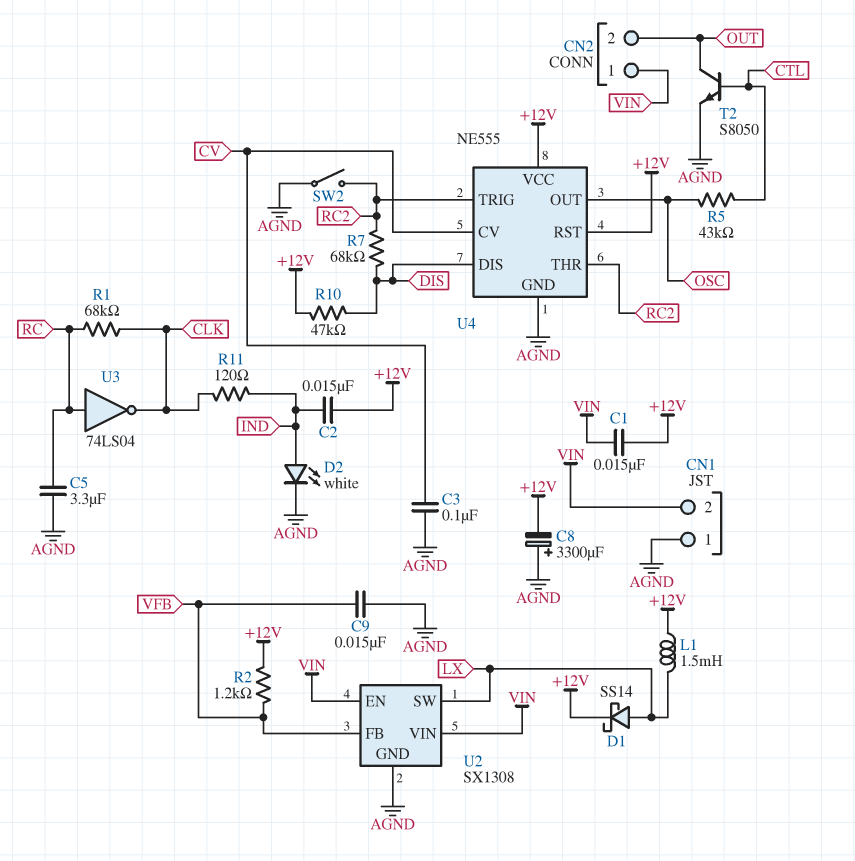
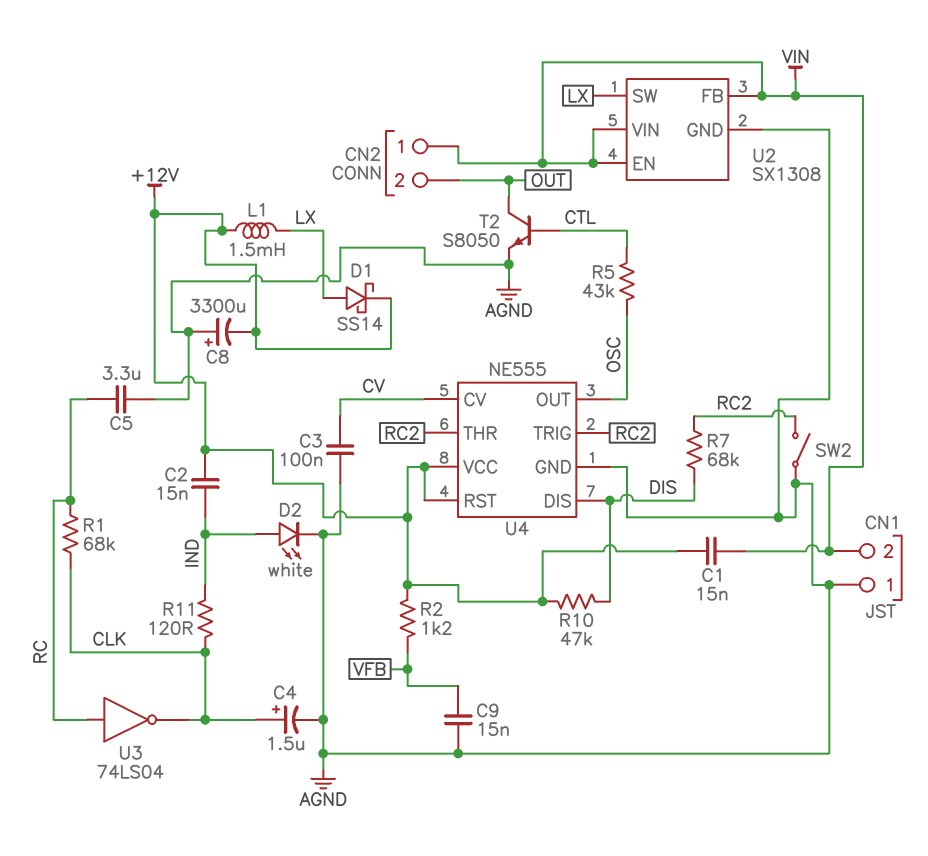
C4: none -> 1.5uF (plus CLK, minus AGND)
U2 pin FB: VFB -> VIN

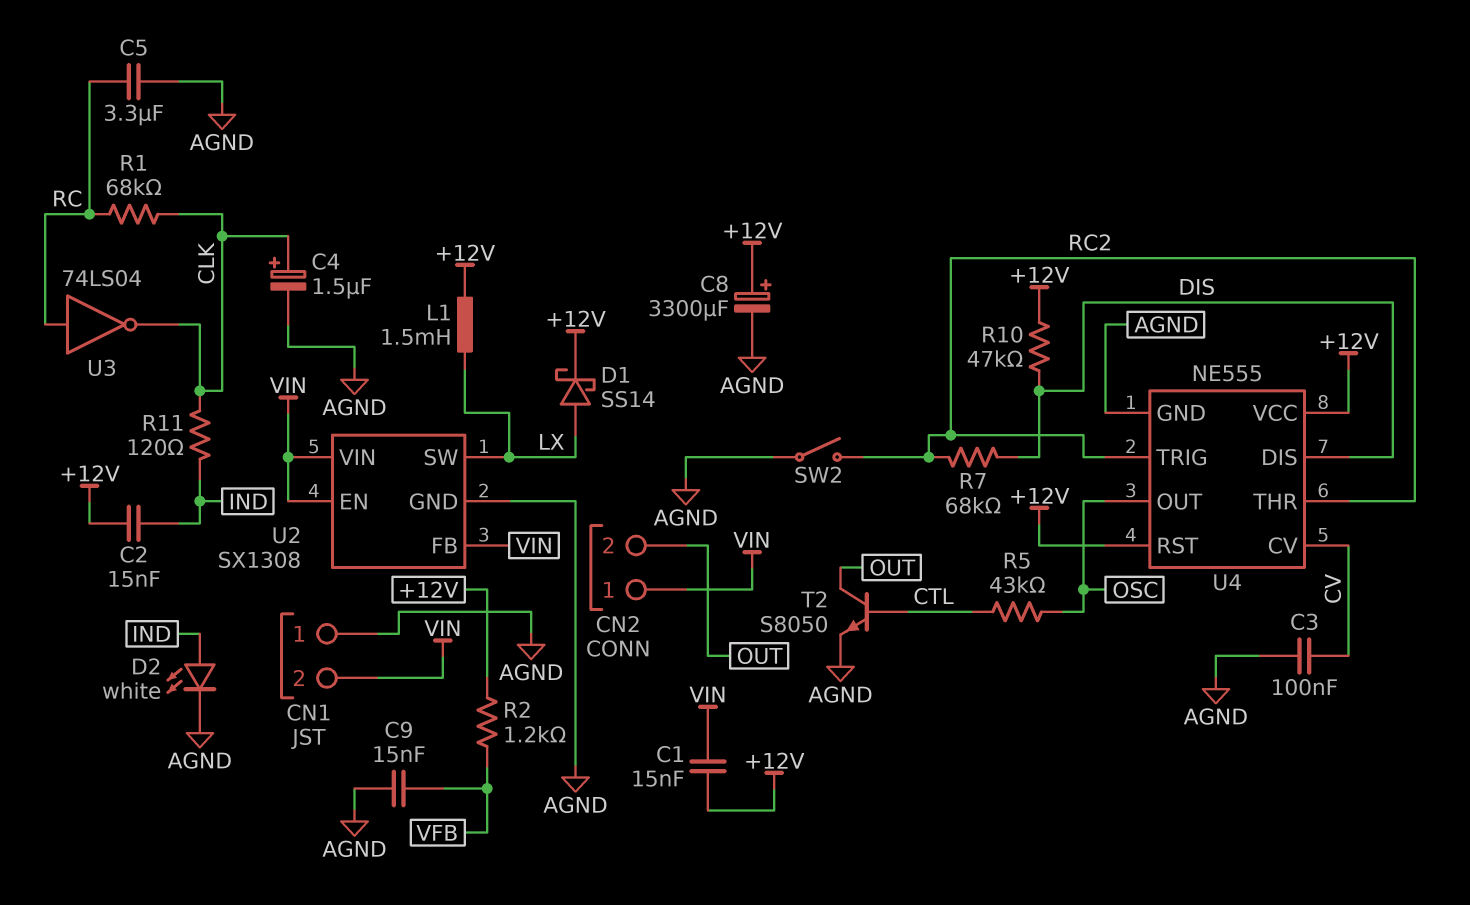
C8: 3300uF (plus AGND, minus +12V) -> 3300uF (plus +12V, minus AGND)

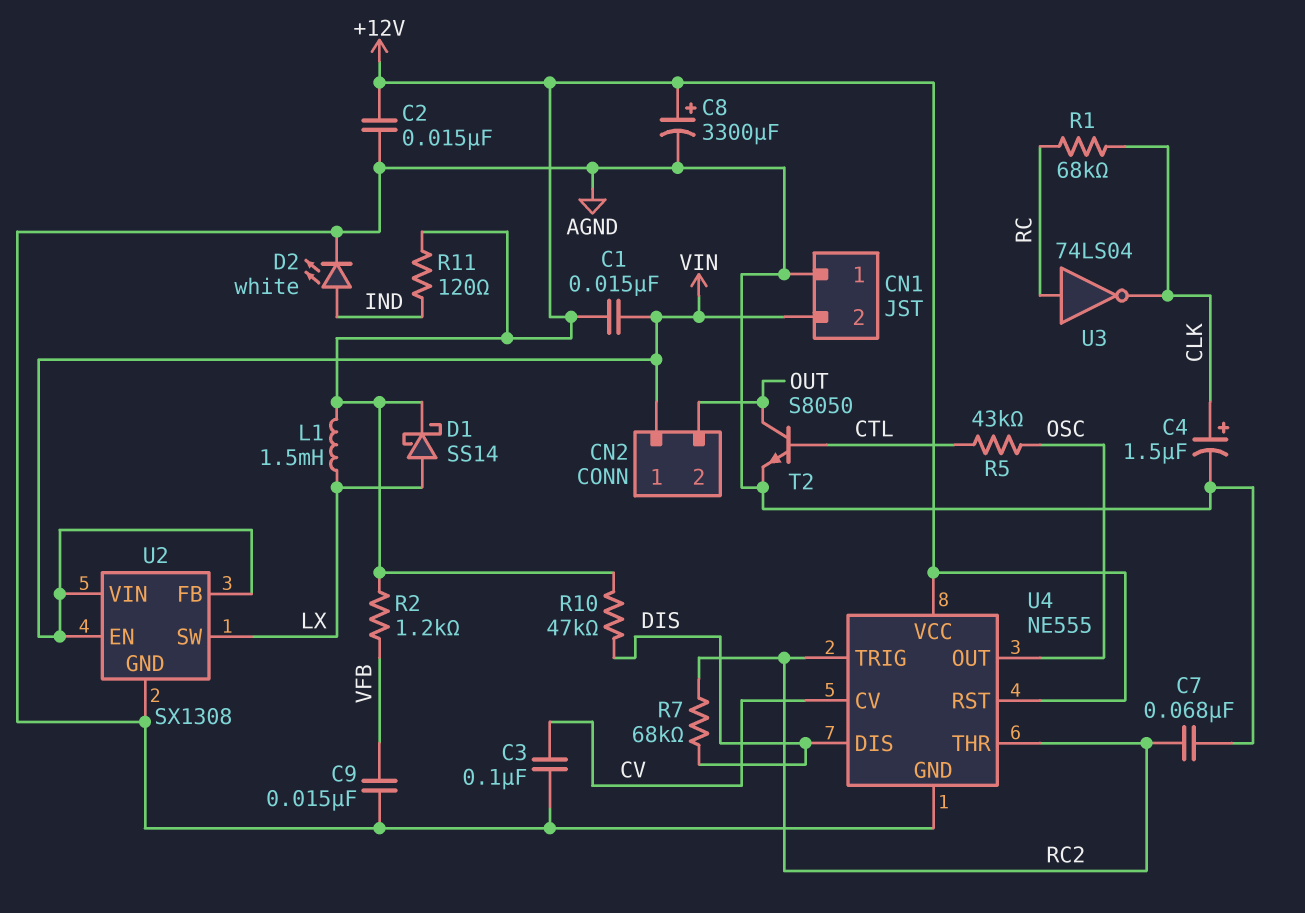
C2: 15nF (+12V, IND) -> 15nF (+12V, AGND)
C5: 3.3uF (AGND, RC) -> none
C7: none -> 68nF (AGND, RC2)
R11: 120 (CLK, IND) -> 120 (+12V, IND)
SW2: switch (AGND, RC2) -> none

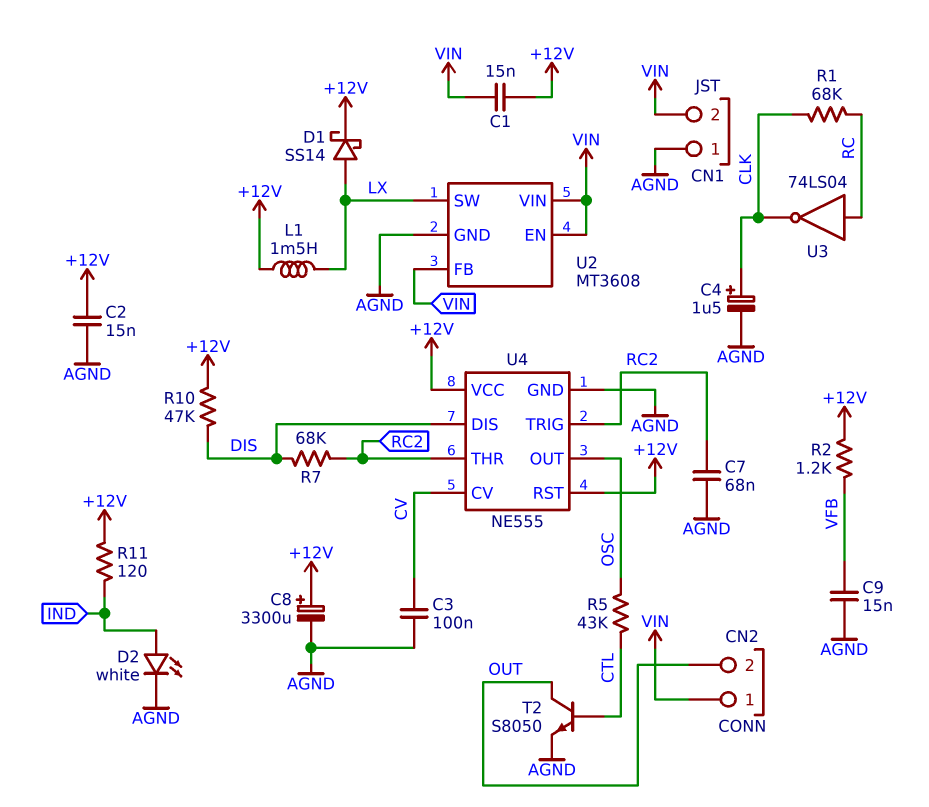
U2: SX1308 -> MT3608

